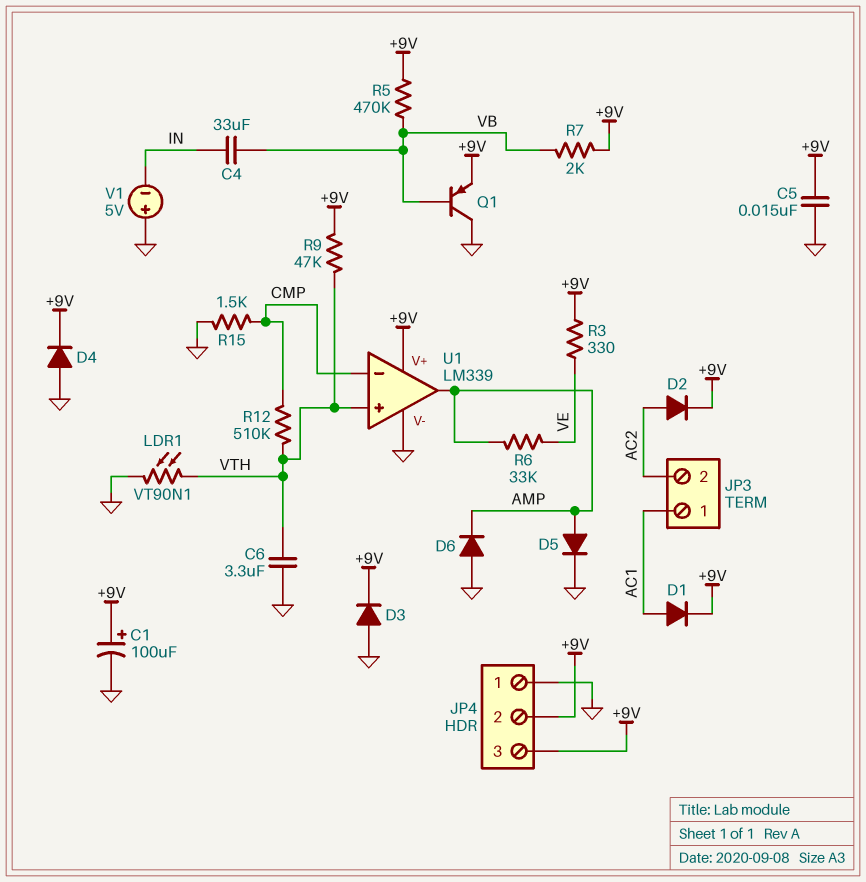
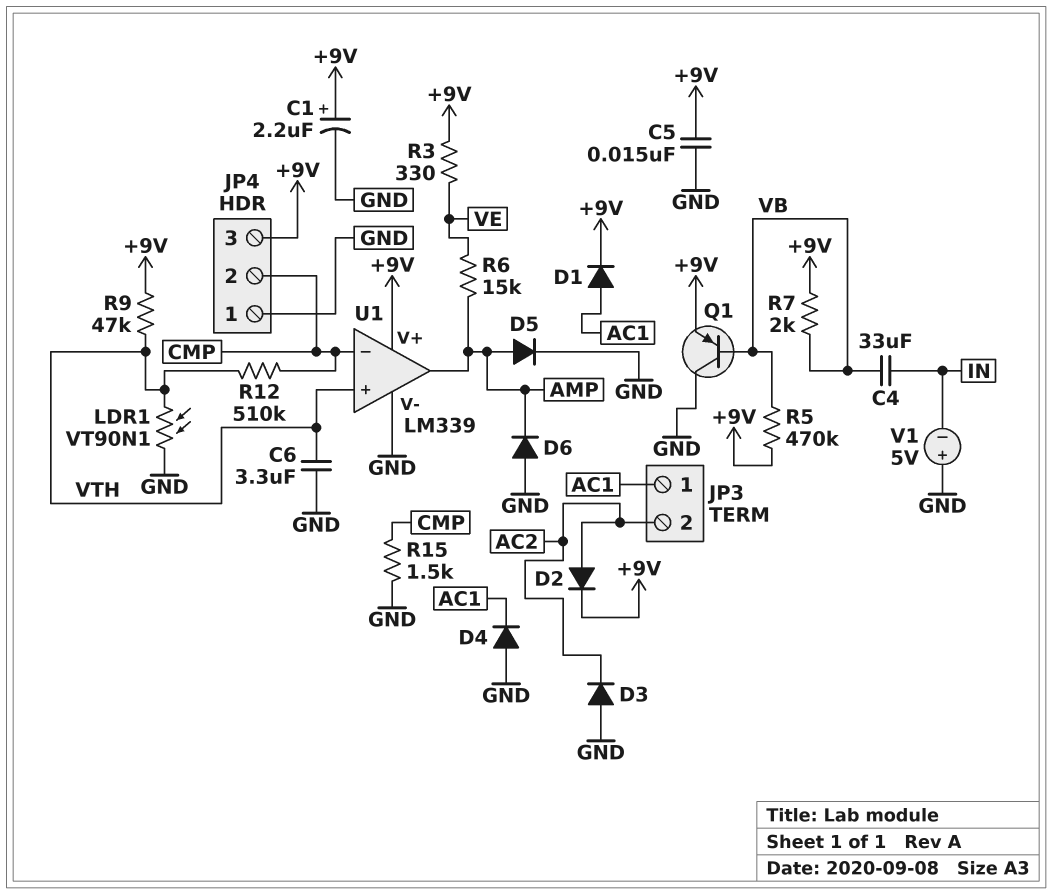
C1: 100uF (plus +9V, minus GND) -> 2.2uF (plus +9V, minus GND)
D3: diode (A GND, K +9V) -> diode (A GND, K AC2)
D4: diode (A GND, K +9V) -> diode (A GND, K AC1)
JP4 pin 2: +9V -> CMP
R6: 33k (AMP, VE) -> 15k (AMP, VE)

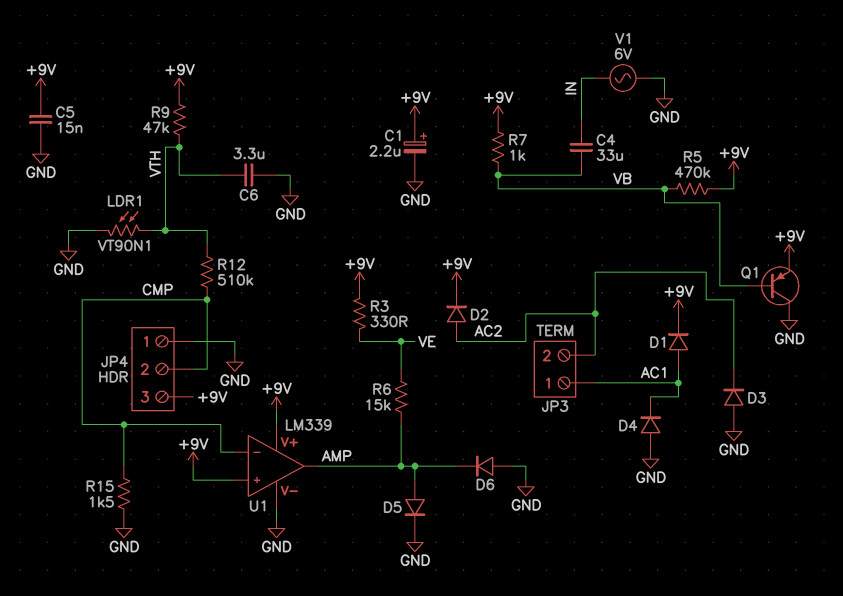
R7: 2k (+9V, VB) -> 1k (+9V, VB)
U1 pin in+: VTH -> +9V
V1: 5V (plus GND, minus IN) -> AC 6V (GND, IN)

